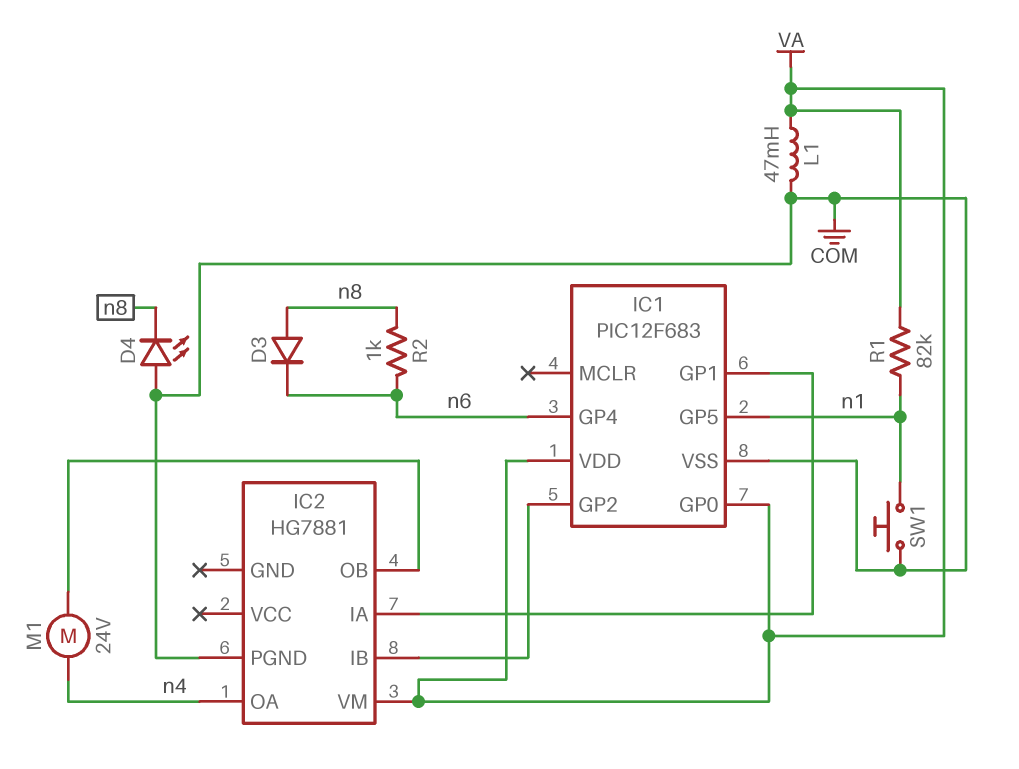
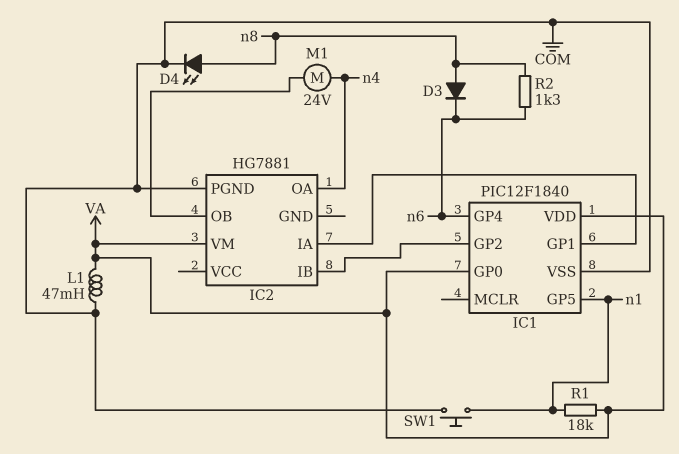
D4: LED (A COM, K n8) -> LED (A n8, K COM)
IC1: PIC12F683 -> PIC12F1840
R1: 82k (VA, n1) -> 18k (VA, n1)
R2: 1k (n6, n8) -> 1.3k (n6, n8)

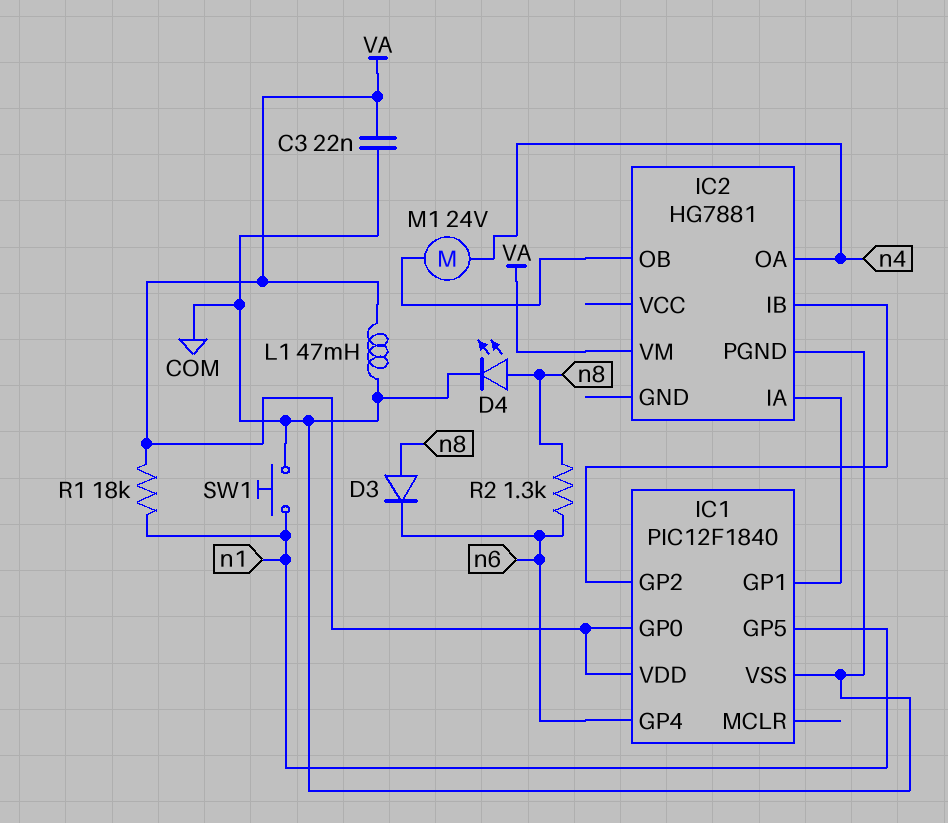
C3: none -> 22nF (COM, VA)

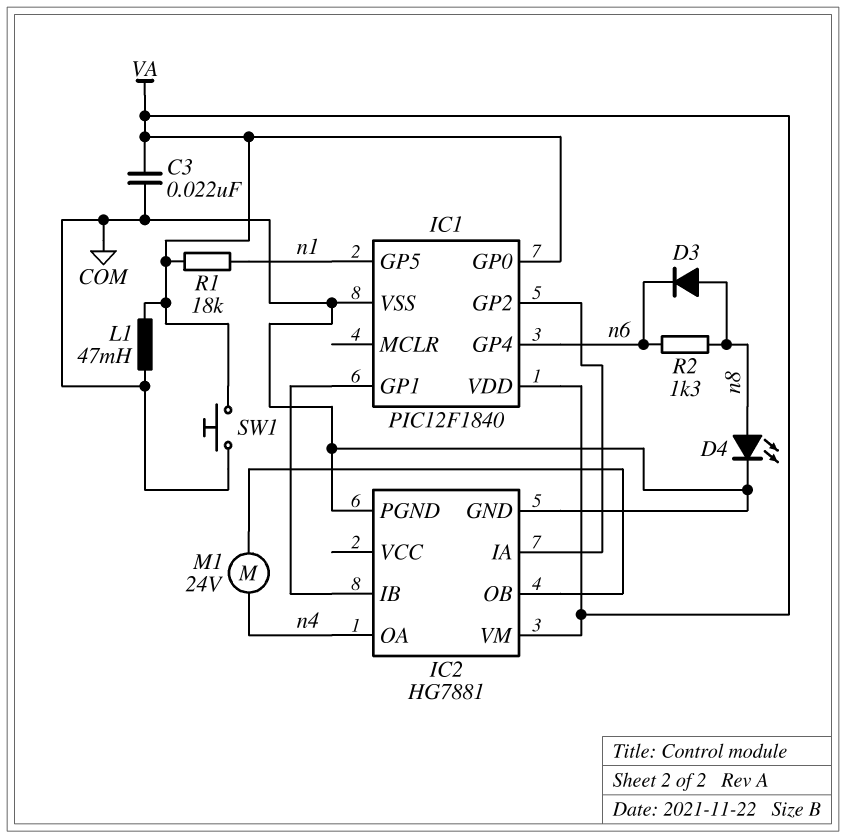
IC2 pin GND: none -> COM
IC2 pin IA: IC1/GP1 -> IC1/GP2
IC2 pin IB: IC1/GP2 -> IC1/GP1
SW1: button (COM, n1) -> button (COM, VA)

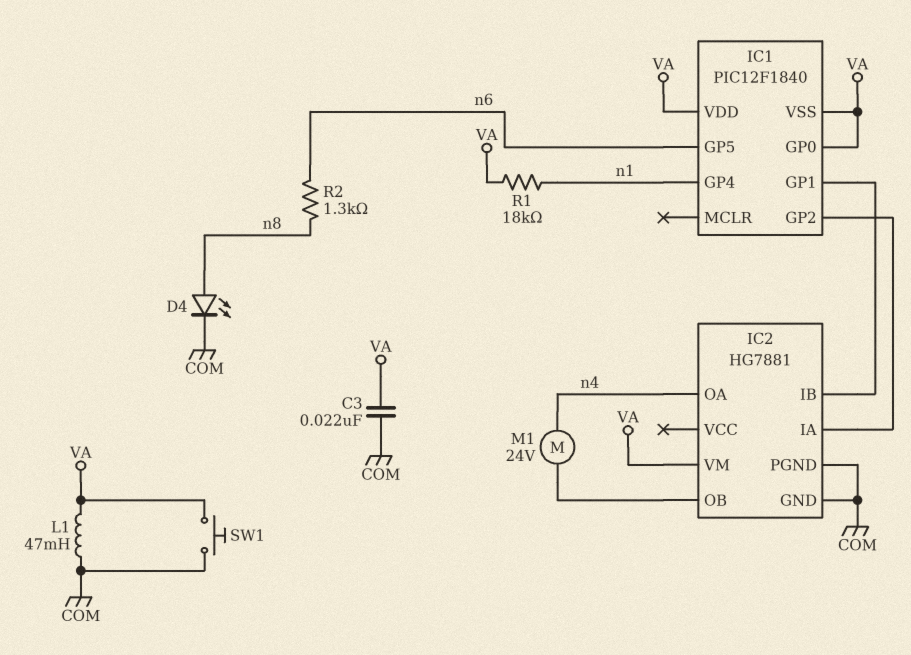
D3: diode (A n8, K n6) -> none
IC1 pin GP4: n6 -> n1
IC1 pin GP5: n1 -> n6
IC1 pin VSS: COM -> VA

